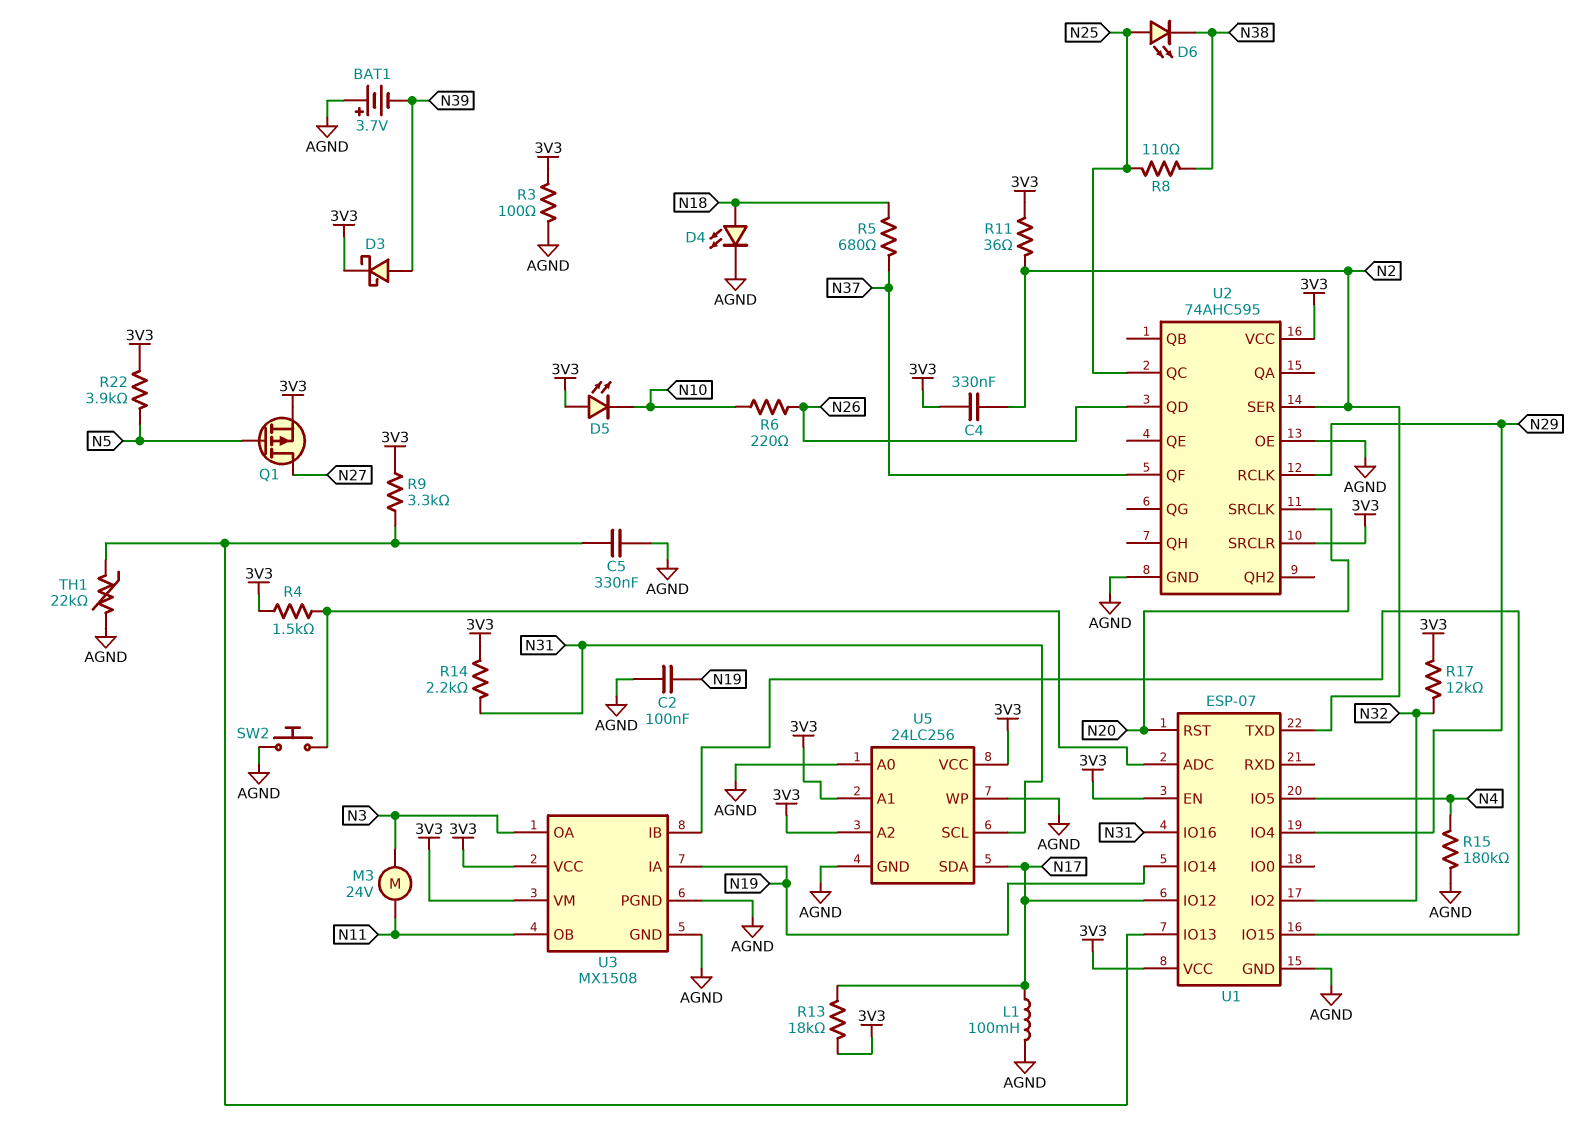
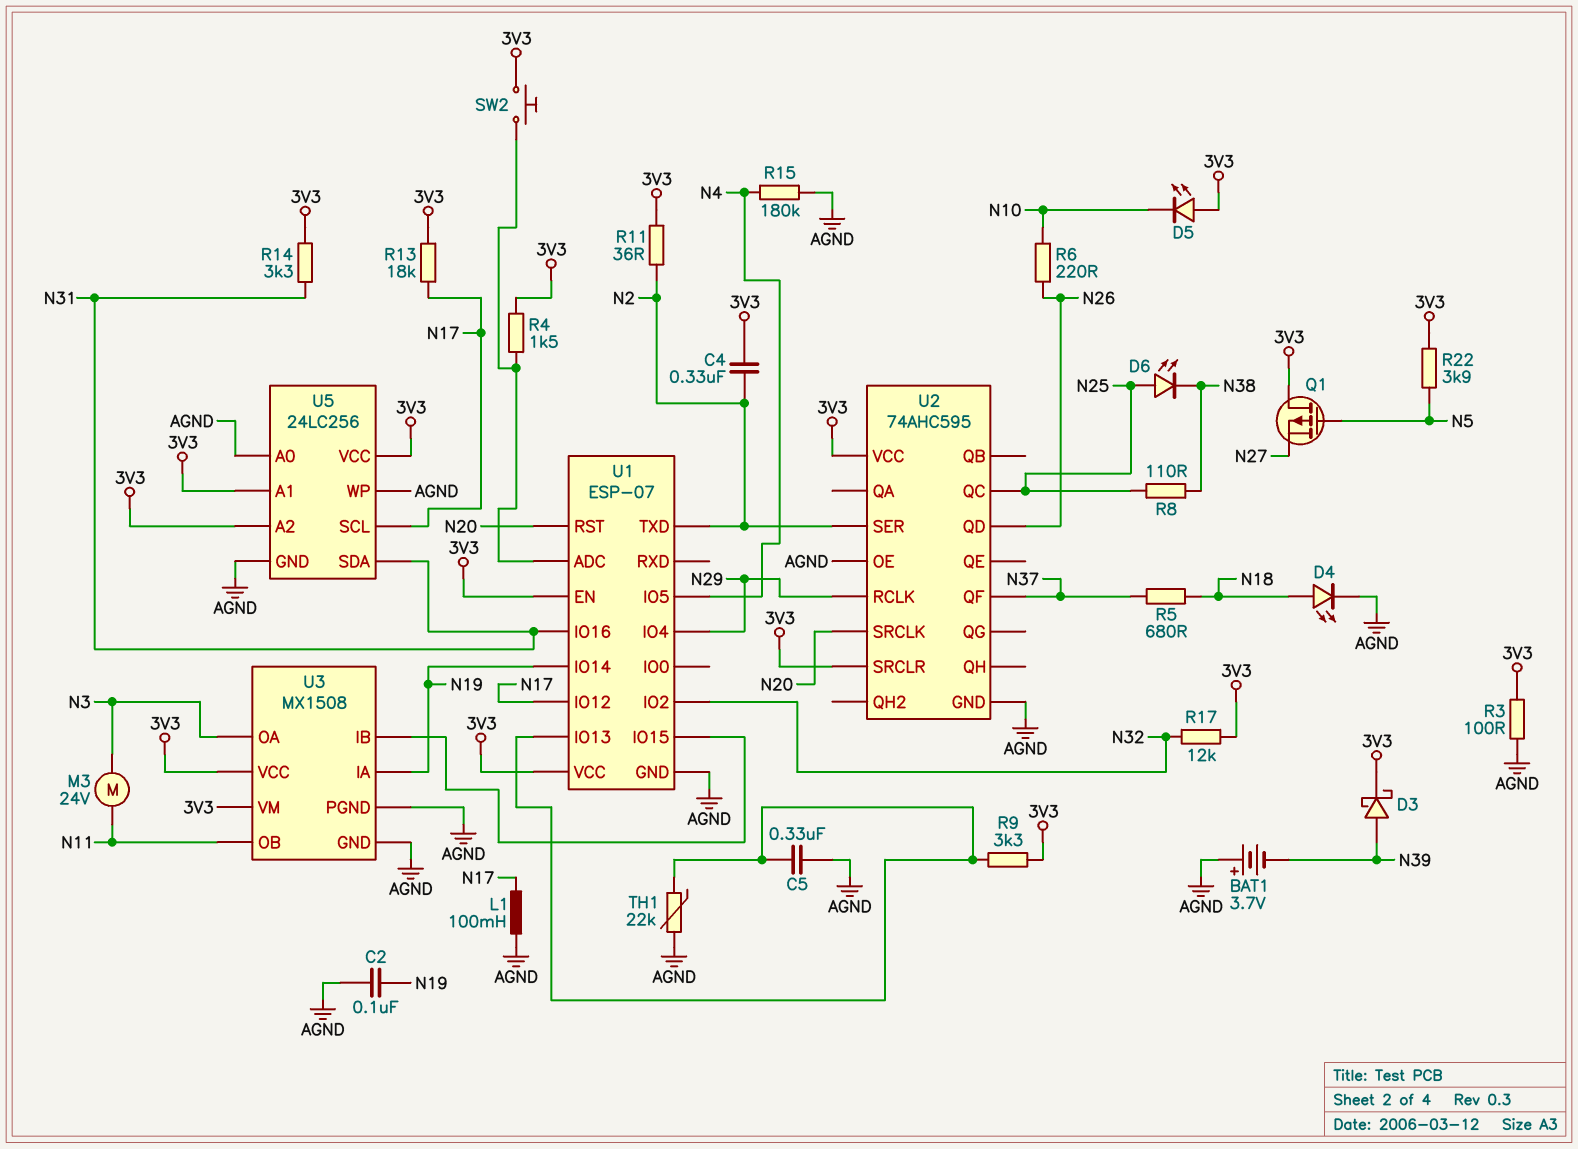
Q1: PMOS (G N5, D N27, S 3V3) -> PMOS (G N5, D 3V3, S N27)
R14: 2.2k (3V3, N31) -> 3.3k (3V3, N31)
SW2: button (AGND, U1/ADC) -> button (3V3, U1/ADC)
U5 pin SCL: N31 -> N17
U5 pin SDA: N17 -> N31

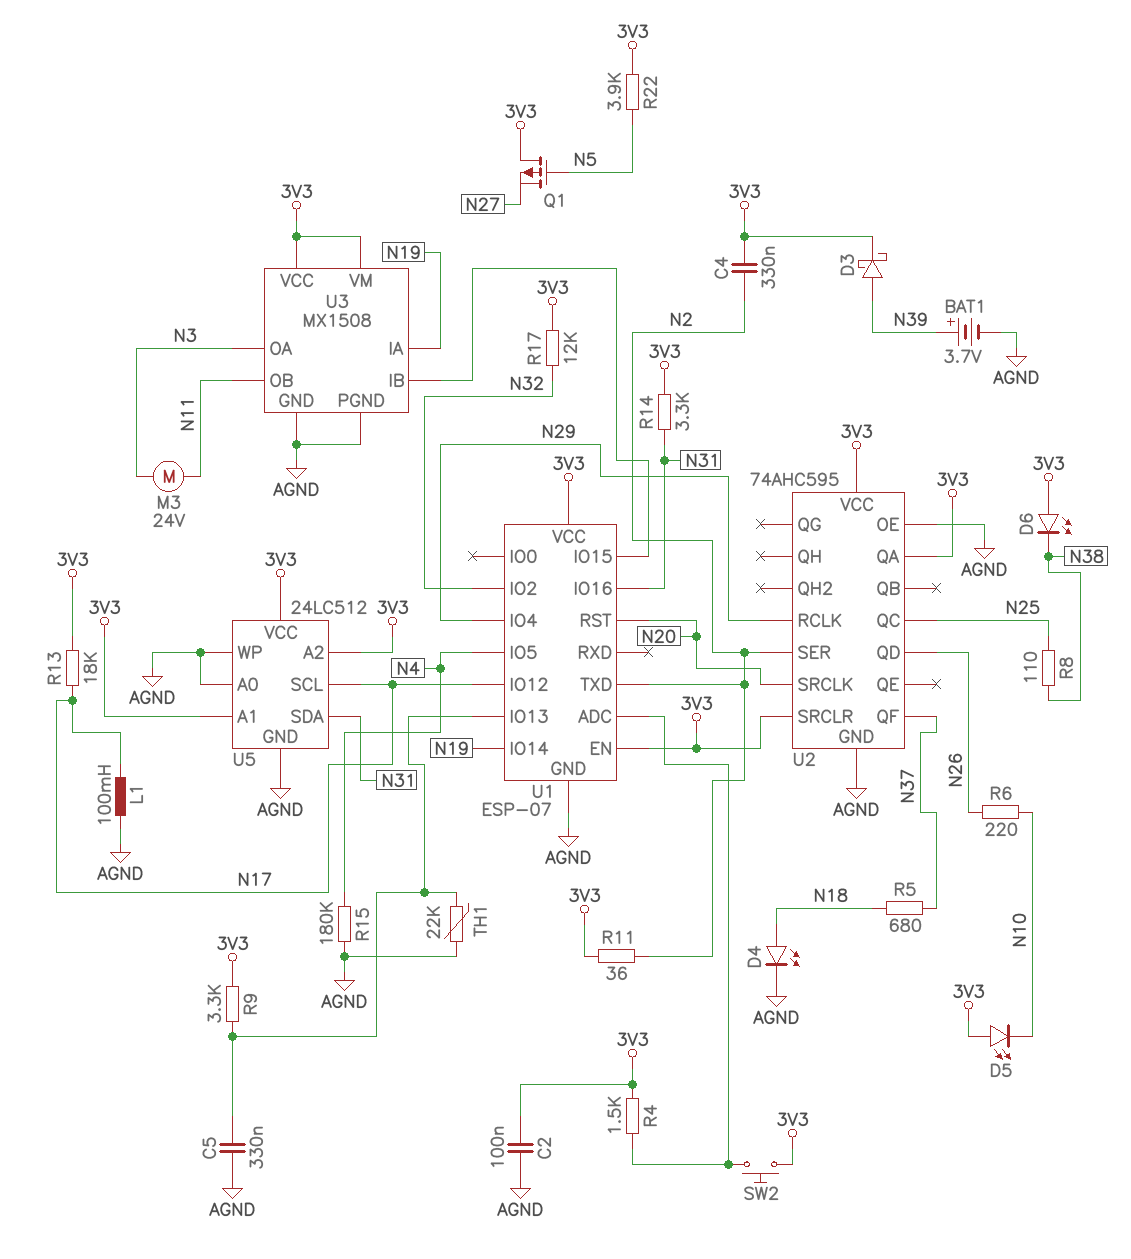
BAT1: 3.7V (plus AGND, minus N39) -> 3.7V (plus N39, minus AGND)
C2: 100nF (AGND, N19) -> 100nF (3V3, AGND)
D6: LED (A N25, K N38) -> LED (A 3V3, K N38)
R3: 100 (3V3, AGND) -> none
U2 pin QA: none -> 3V3
U5: 24LC256 -> 24LC512

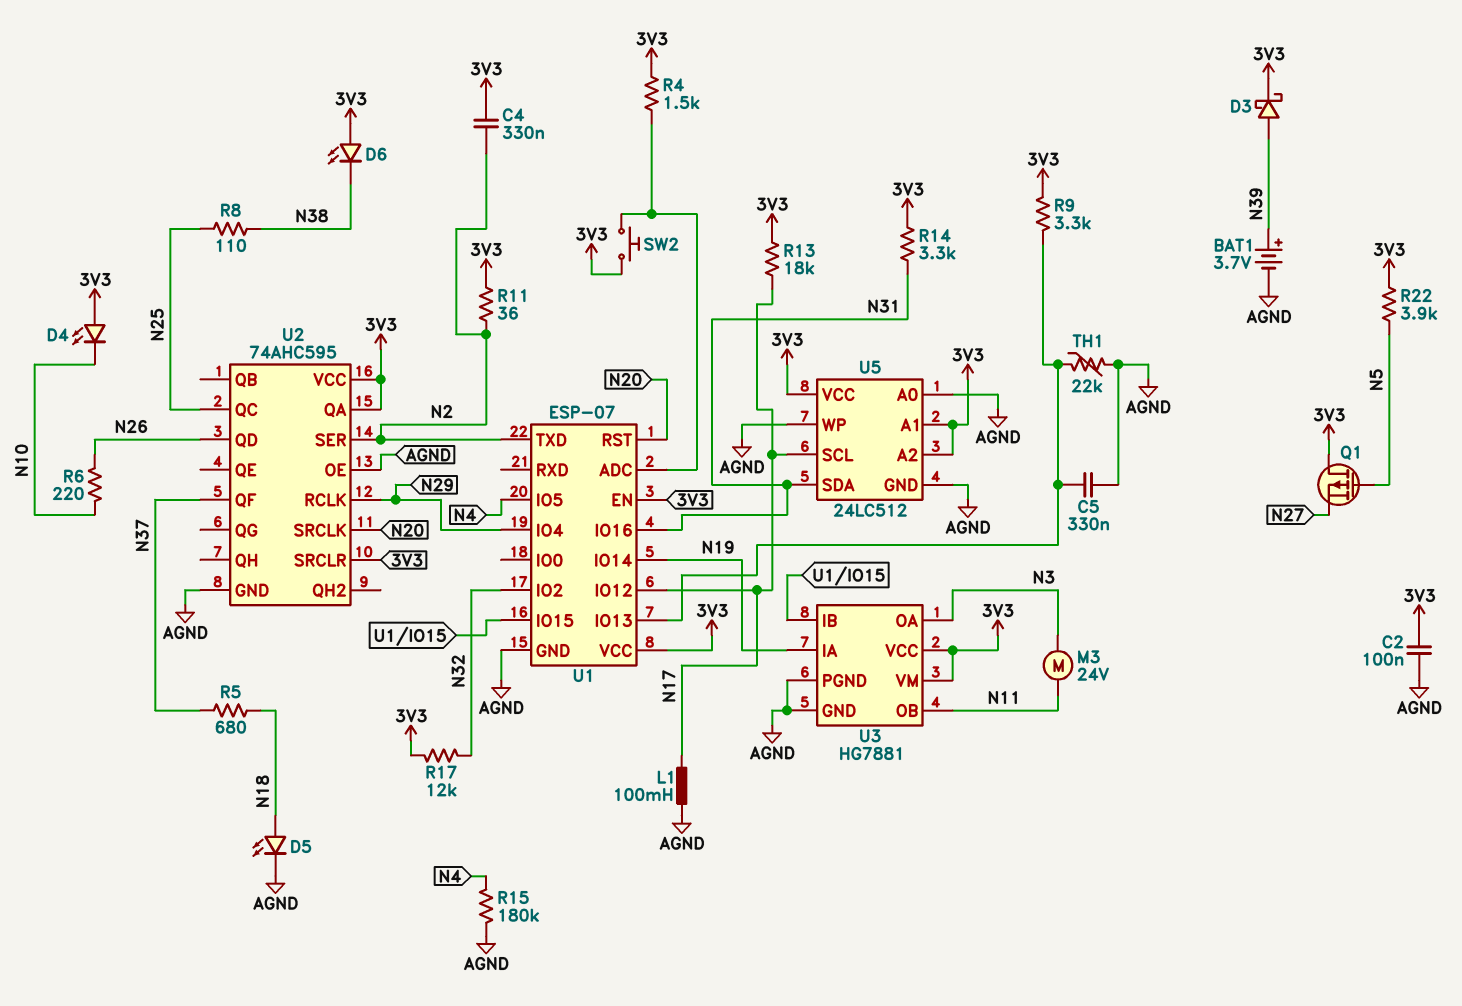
D4: LED (A N18, K AGND) -> LED (A 3V3, K N10)
D5: LED (A 3V3, K N10) -> LED (A N18, K AGND)
U3: MX1508 -> HG7881

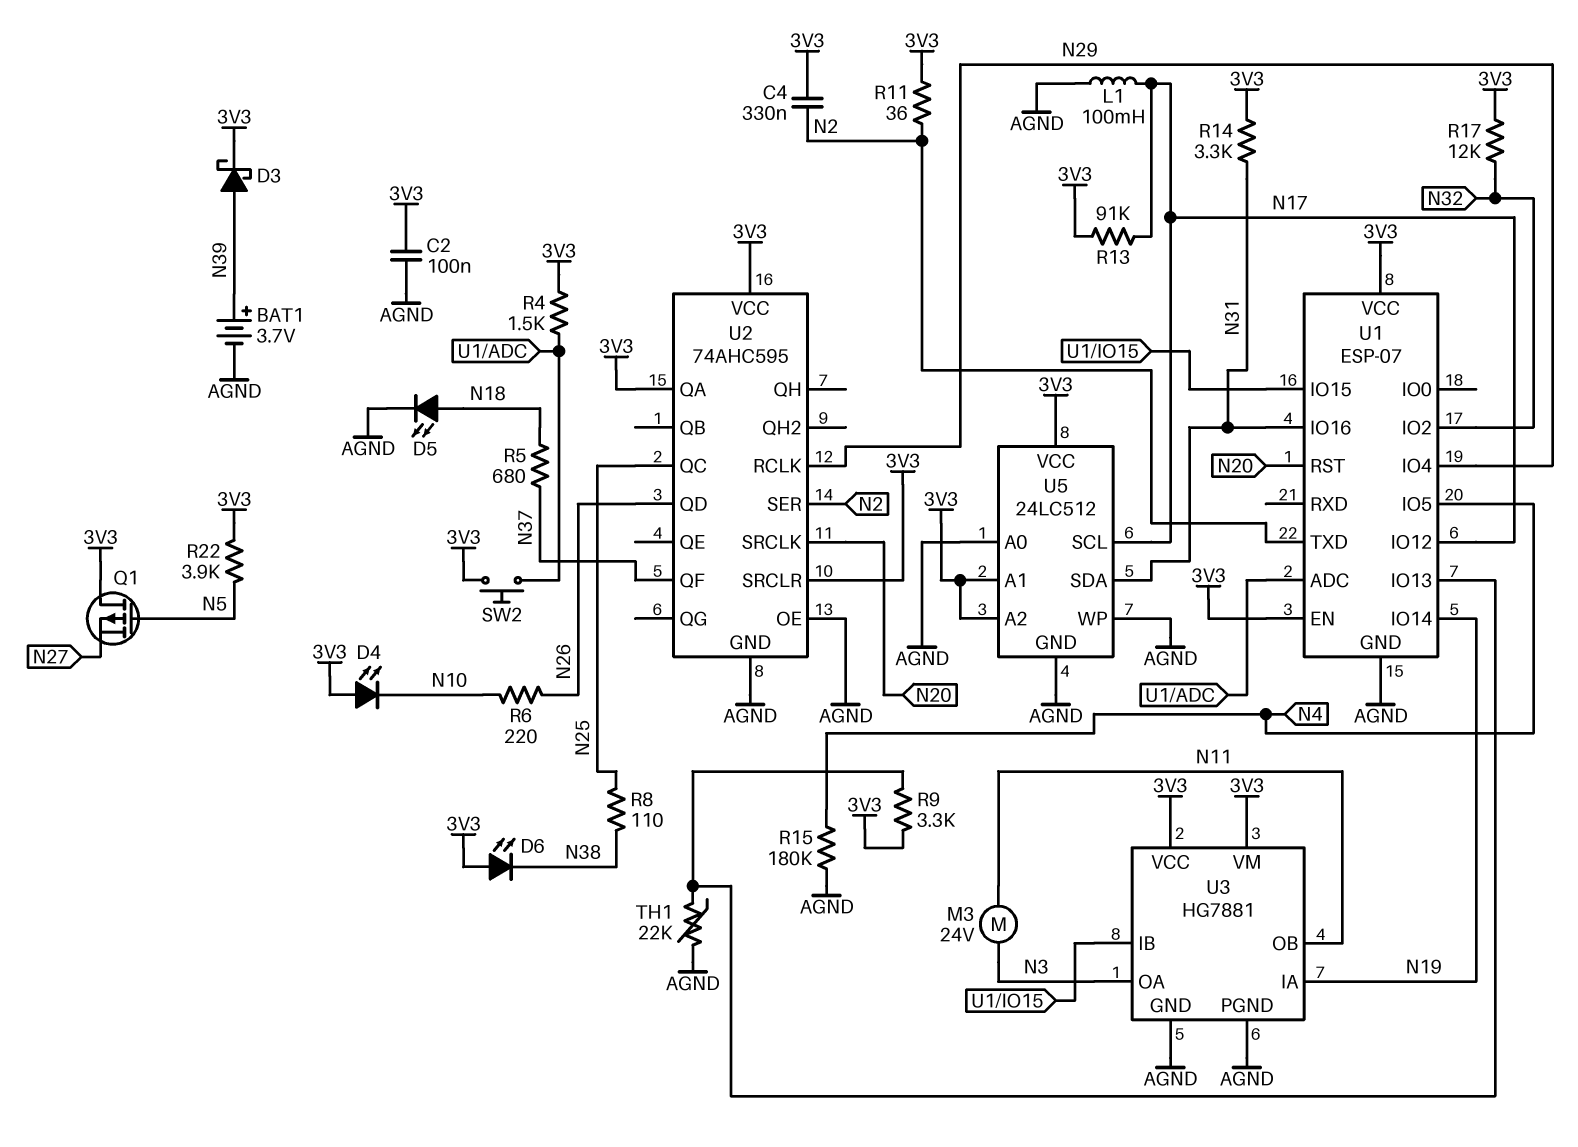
C5: 330nF (AGND, U1/IO13) -> none
R13: 18k (3V3, N17) -> 91k (3V3, N17)

